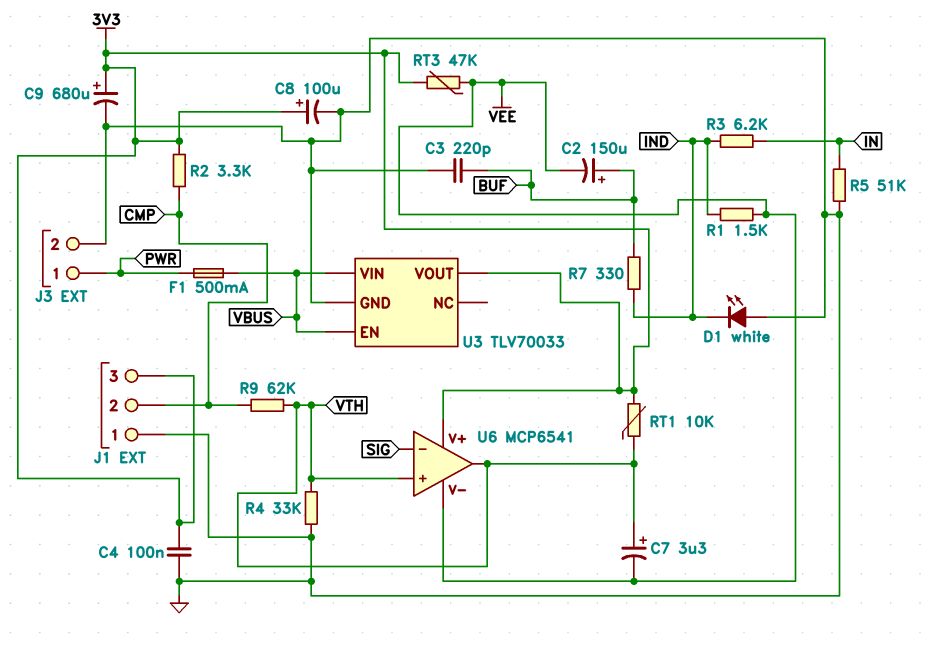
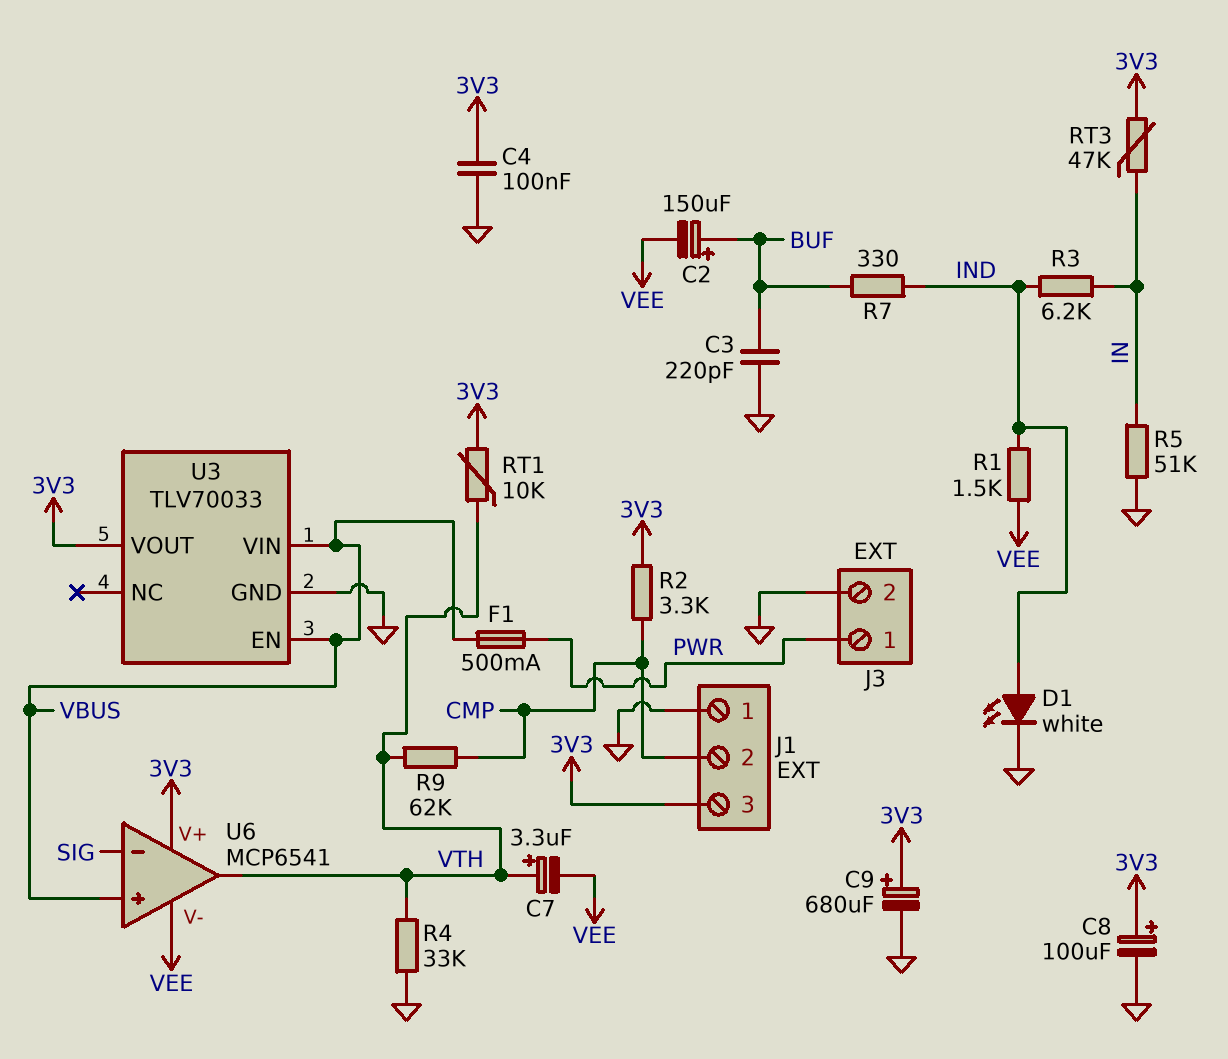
D1: LED white (A GND, K IND) -> LED white (A IND, K GND)
RT3: 47k (3V3, VEE) -> 47k (3V3, IN)
U6 pin in+: VTH -> VBUS

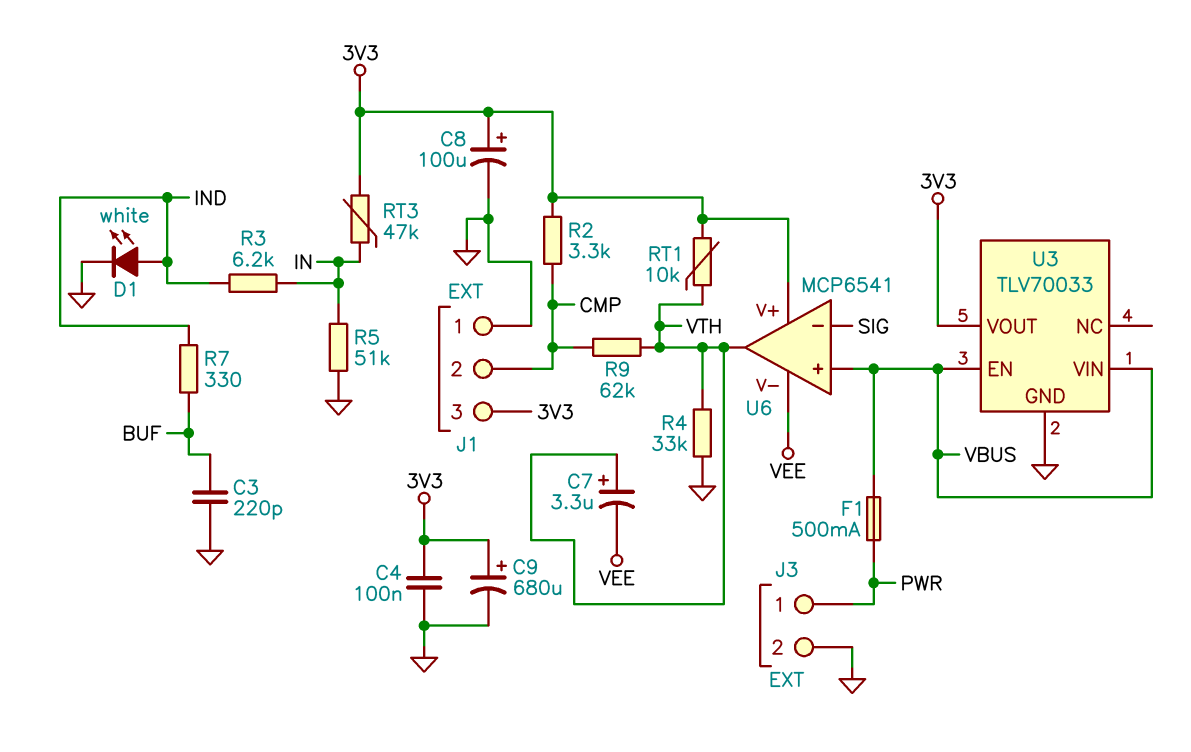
C2: 150uF (plus BUF, minus VEE) -> none
R1: 1.5k (IND, VEE) -> none

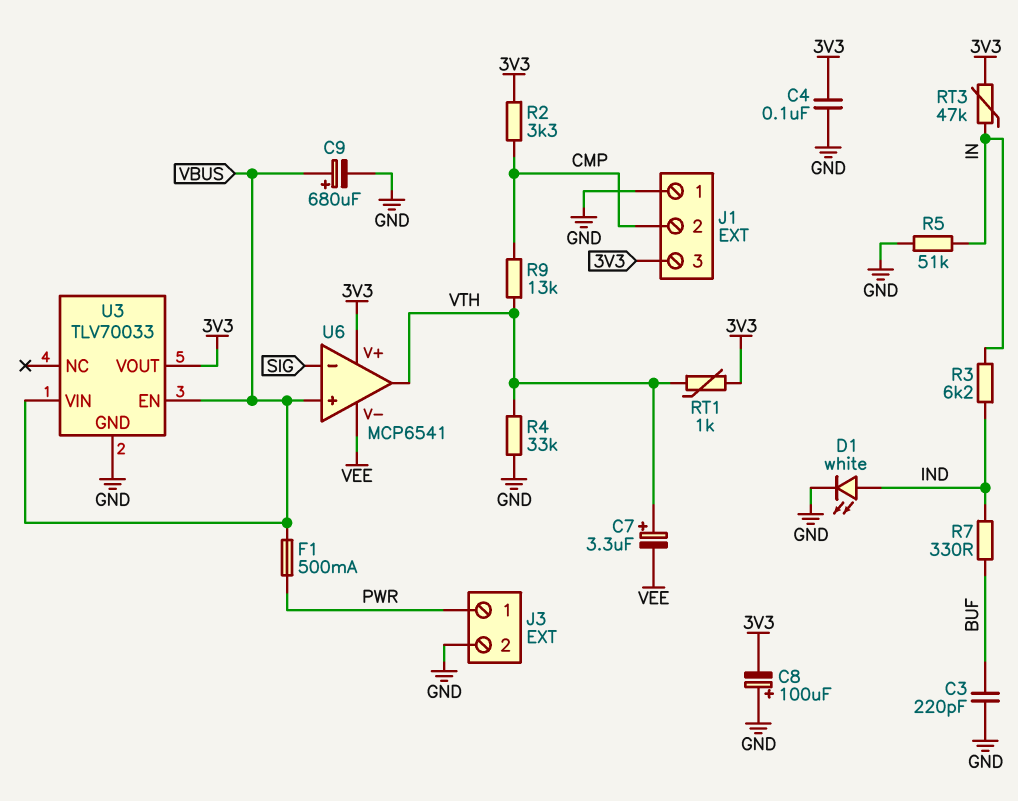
C8: 100uF (plus 3V3, minus GND) -> 100uF (plus GND, minus 3V3)
C9: 680uF (plus 3V3, minus GND) -> 680uF (plus VBUS, minus GND)
R9: 62k (CMP, VTH) -> 13k (CMP, VTH)
RT1: 10k (3V3, VTH) -> 1k (3V3, VTH)

